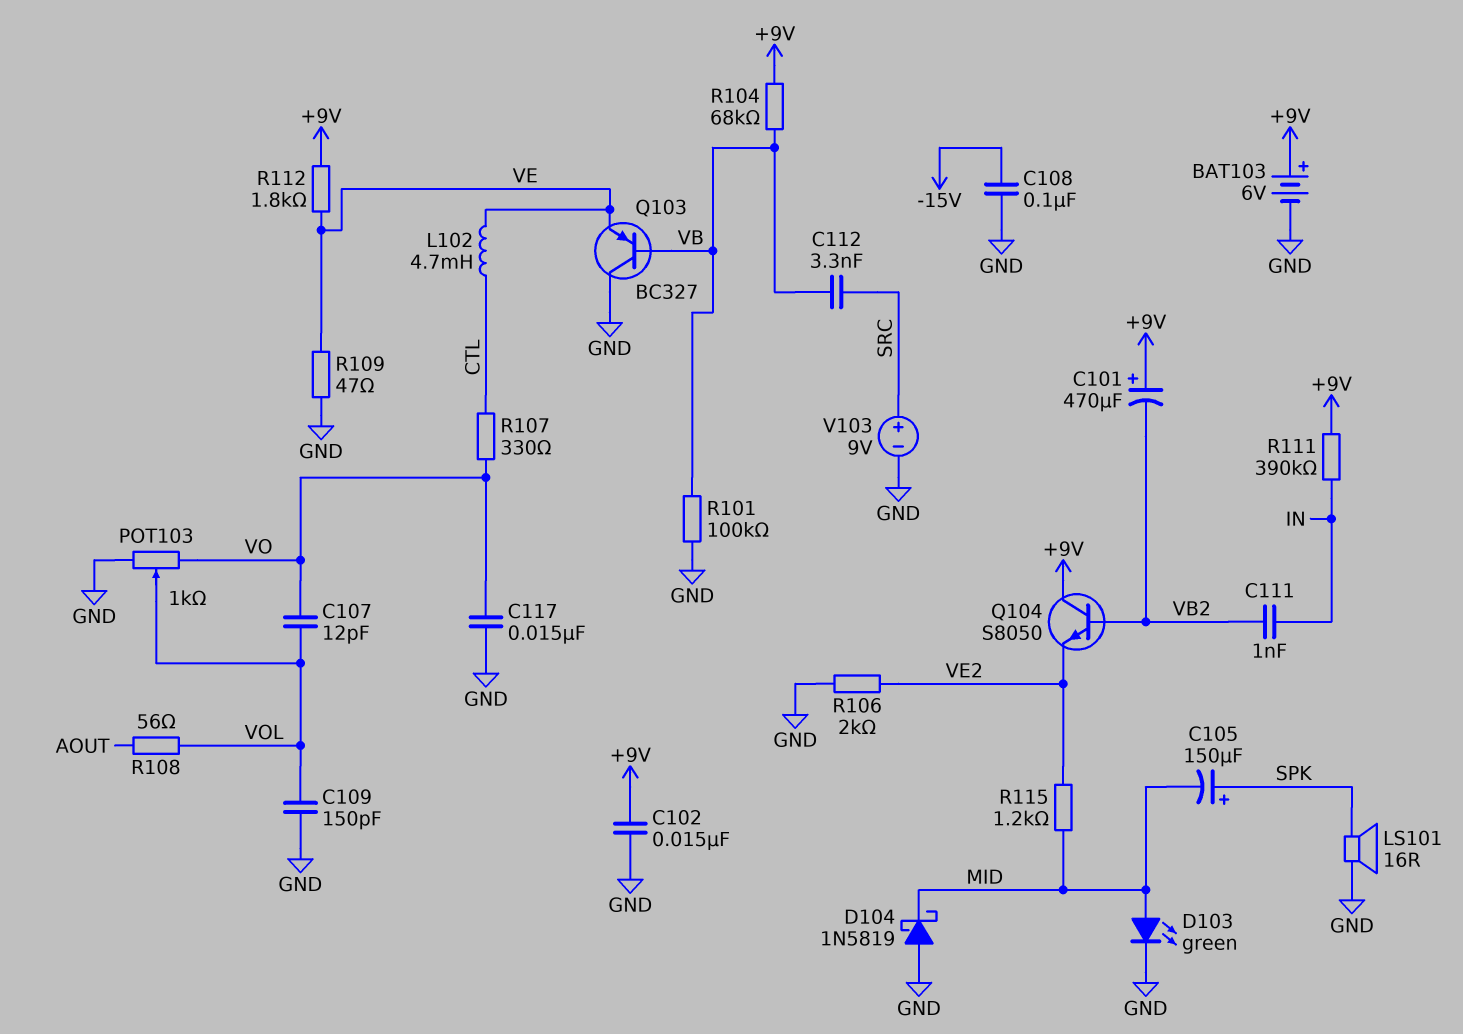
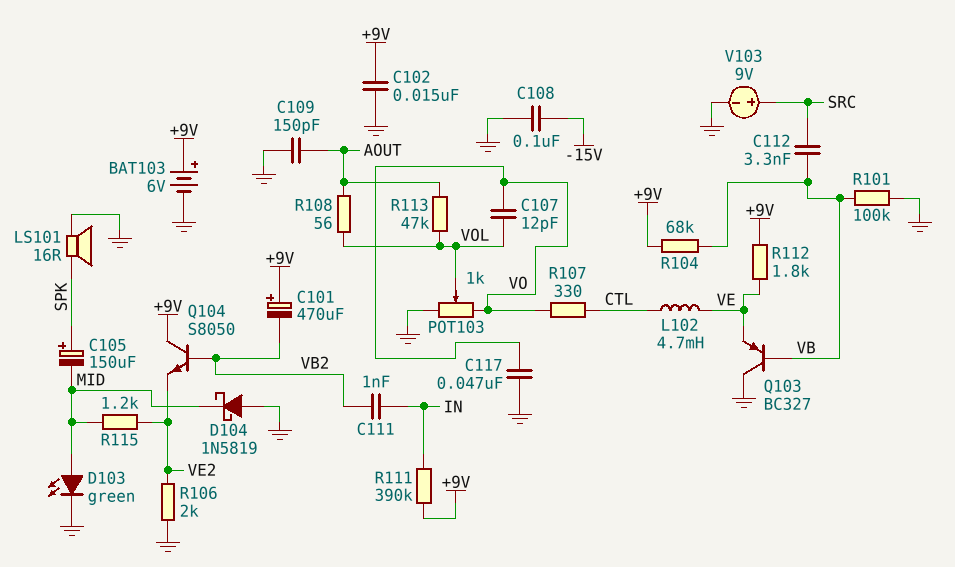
C109: 150pF (GND, VOL) -> 150pF (AOUT, GND)
C117: 15nF (GND, VO) -> 47nF (GND, VO)
R109: 47 (GND, VE) -> none
R113: none -> 47k (AOUT, VOL)

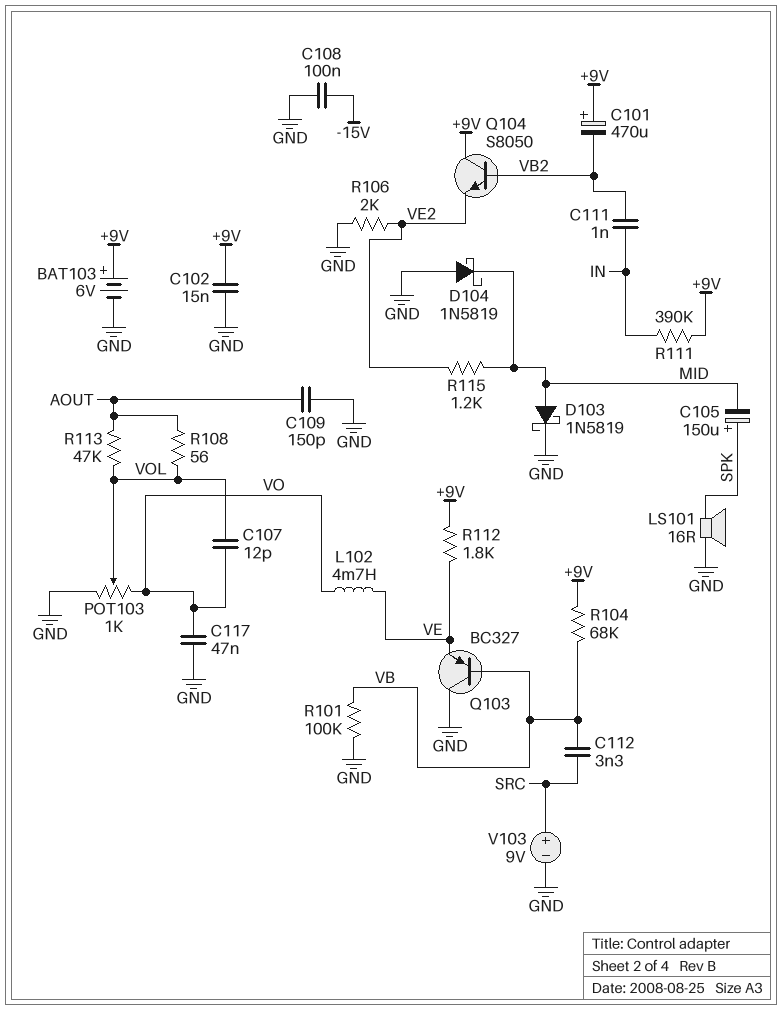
D103: LED green (A MID, K GND) -> schottky 1N5819 (A MID, K GND)
L102: 4.7mH (CTL, VE) -> 4.7mH (VE, VO)
R107: 330 (CTL, VO) -> none

